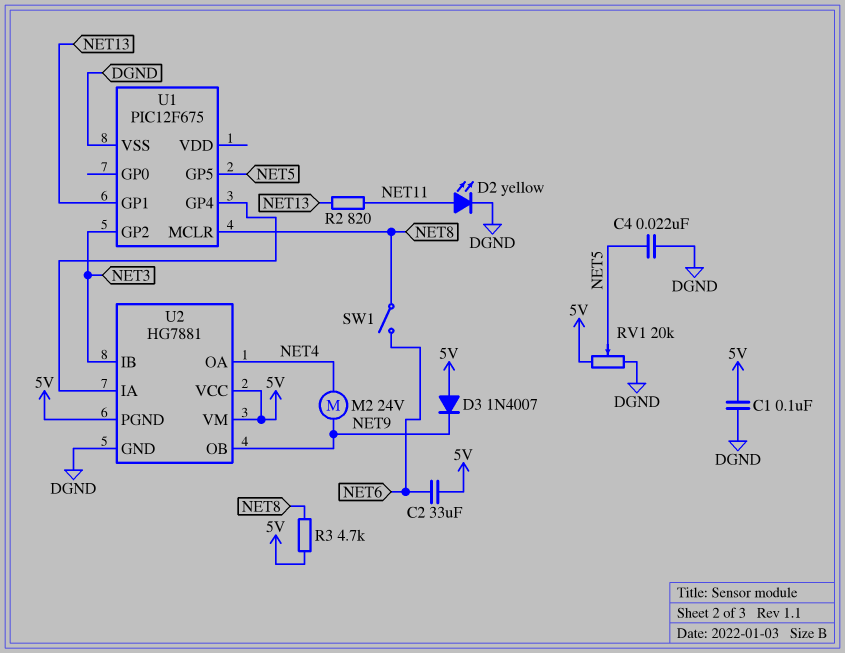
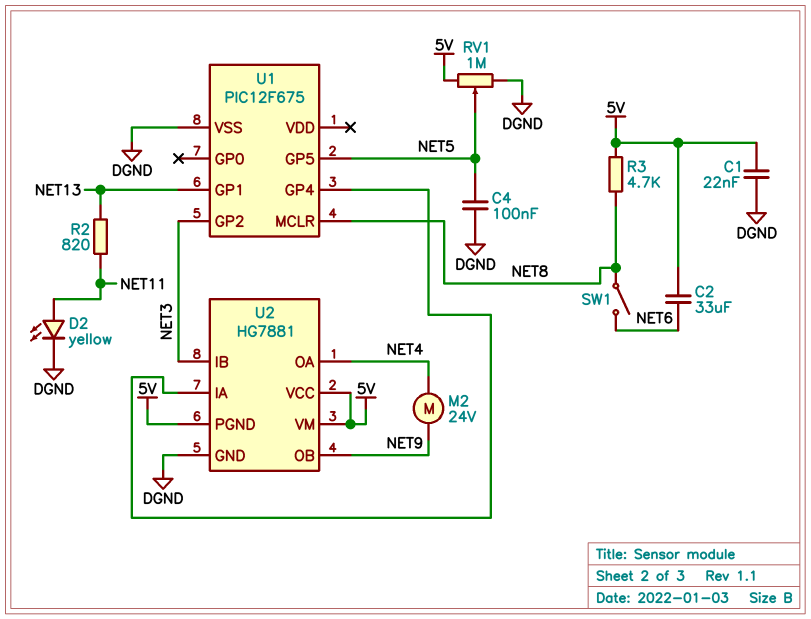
C1: 100nF (5V, DGND) -> 22nF (5V, DGND)
C4: 22nF (DGND, NET5) -> 100nF (DGND, NET5)
D3: diode 1N4007 (A 5V, K NET9) -> none
RV1: 20k (5V, DGND, wiper NET5) -> 1M (5V, DGND, wiper NET5)

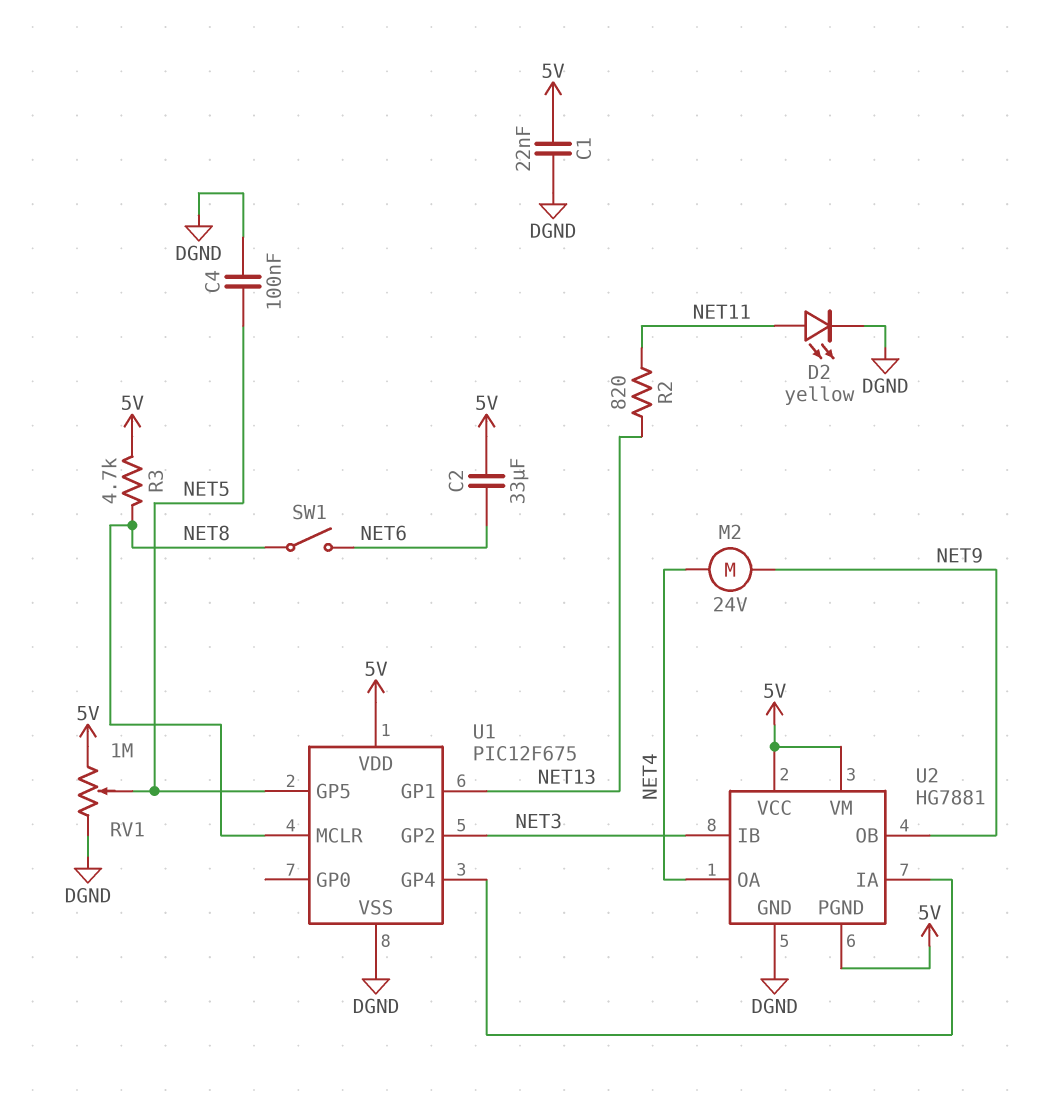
U1 pin VDD: none -> 5V

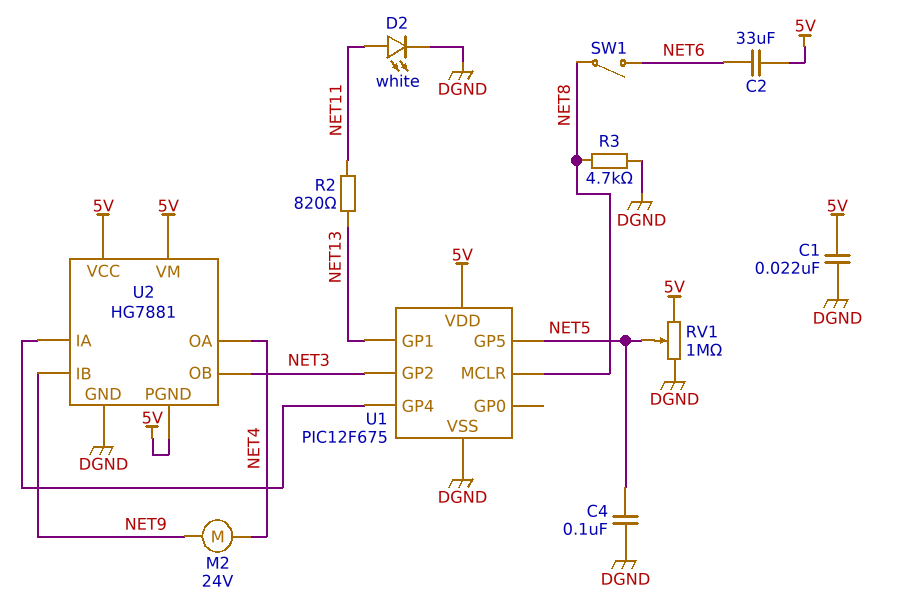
D2: LED yellow (A NET11, K DGND) -> LED white (A NET11, K DGND)
R3: 4.7k (5V, NET8) -> 4.7k (DGND, NET8)
U2 pin IB: NET3 -> NET9
U2 pin OB: NET9 -> NET3

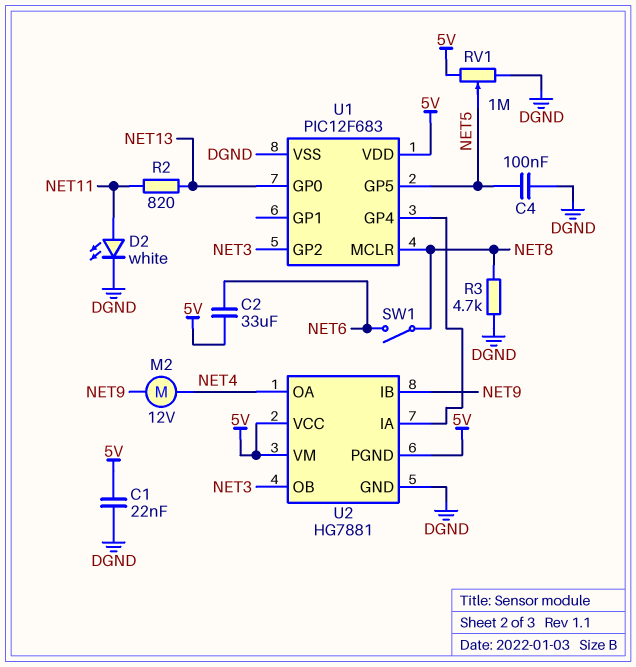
M2: motor 24V (NET4, NET9) -> motor 12V (NET4, NET9)
U1: PIC12F675 -> PIC12F683
U1 pin GP0: none -> NET13
U1 pin GP1: NET13 -> none

